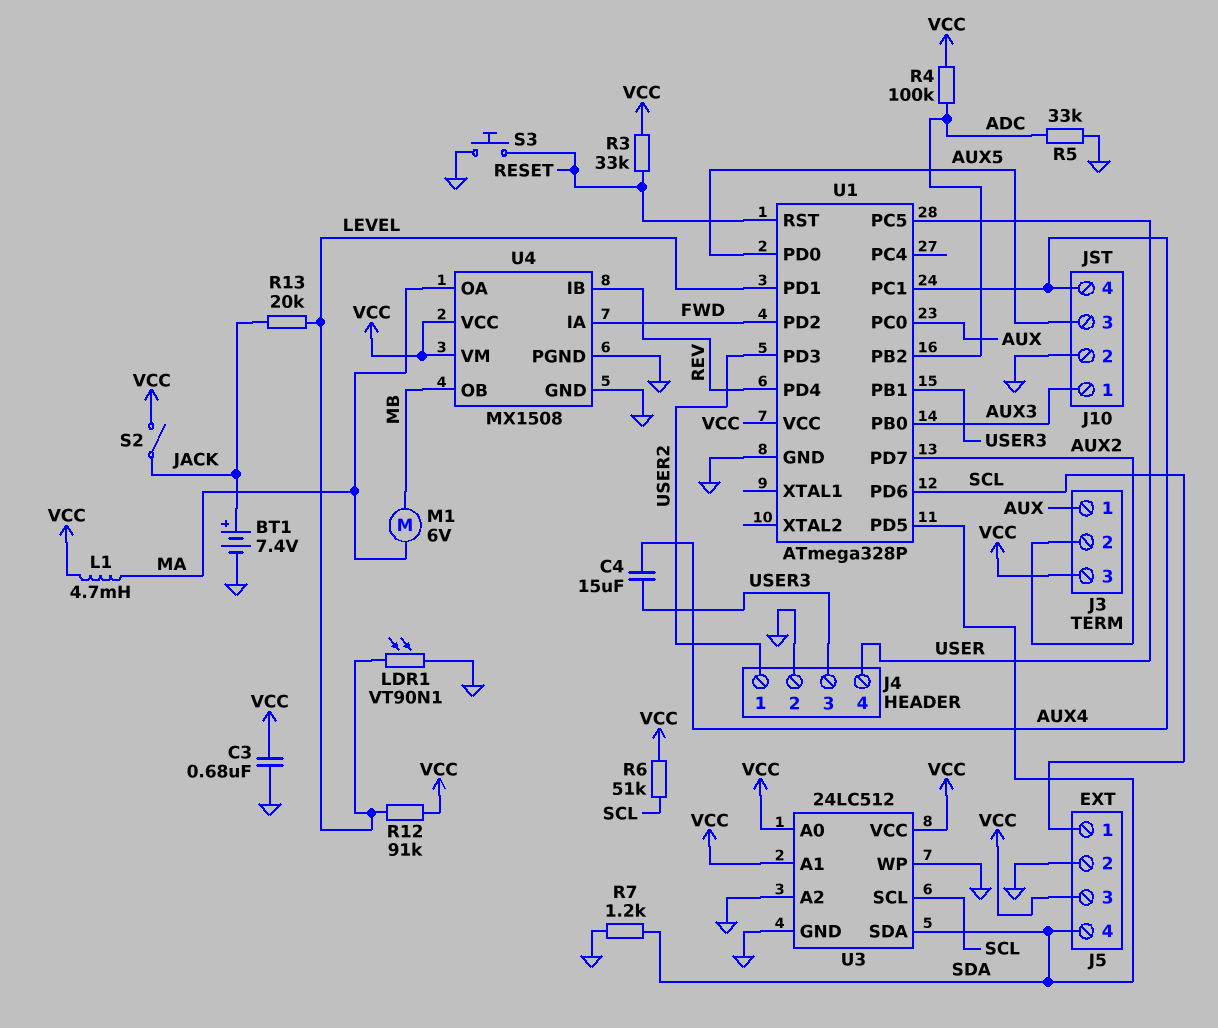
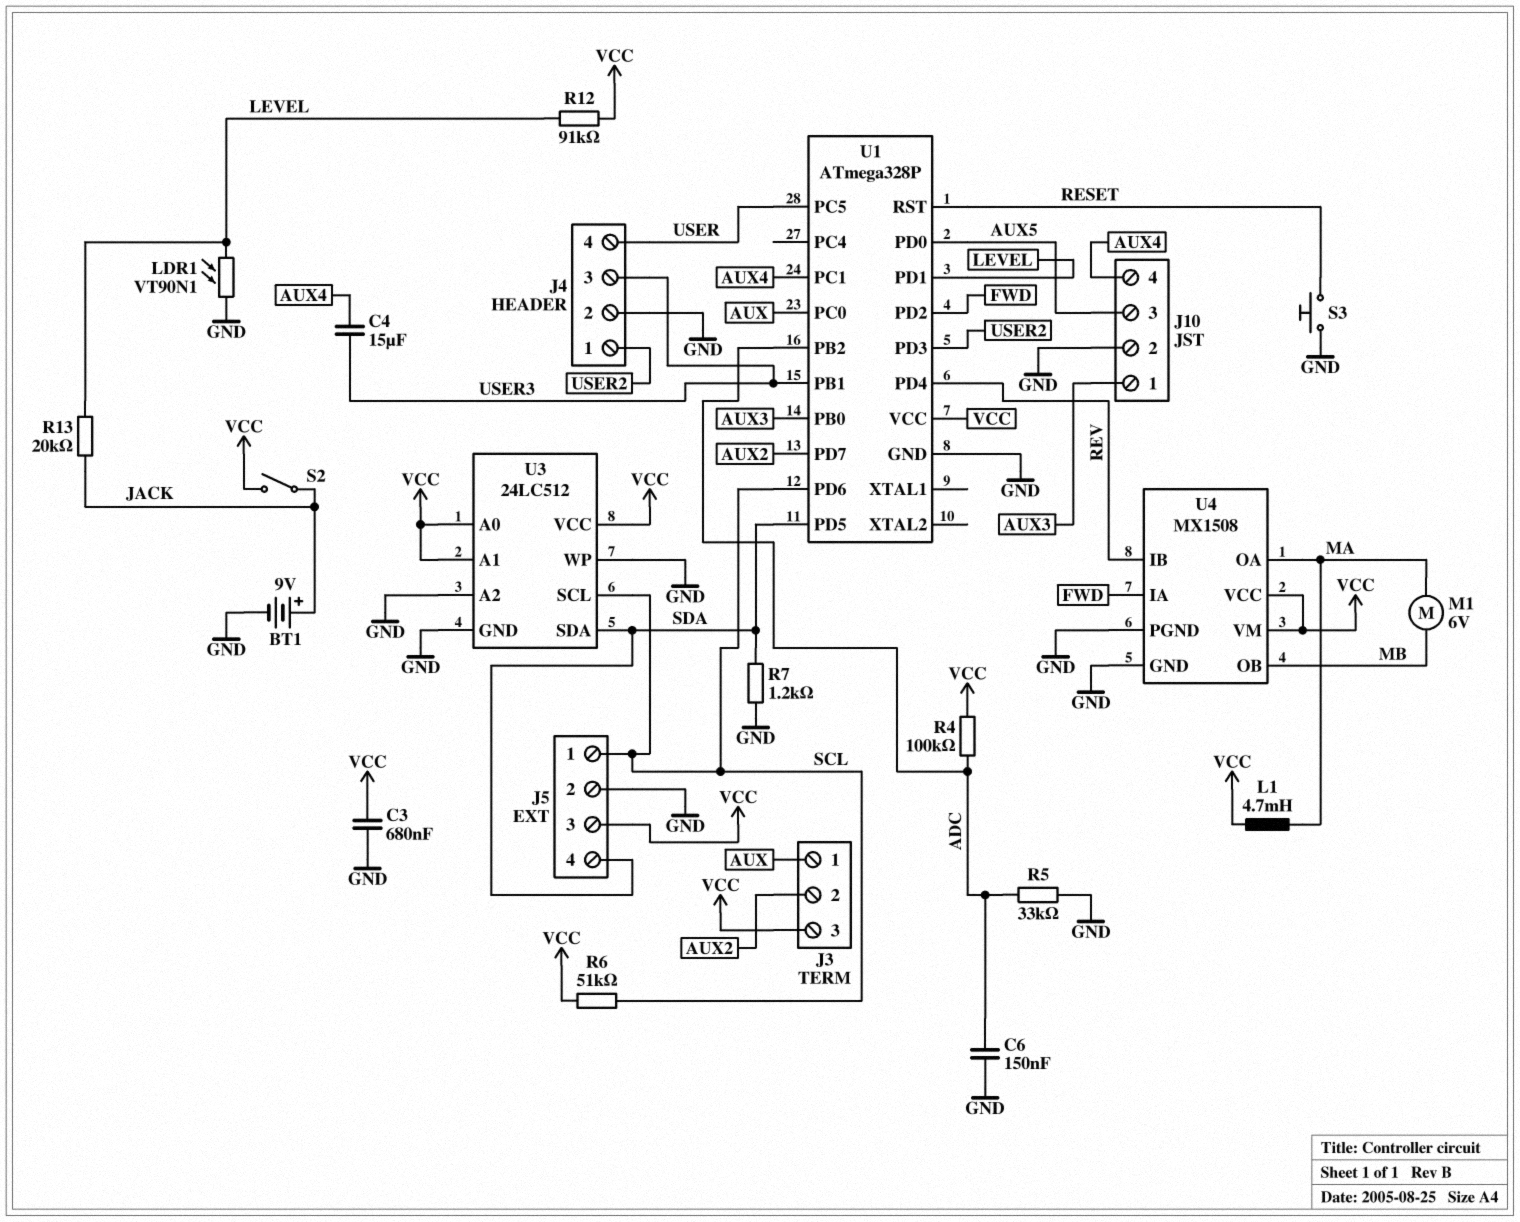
BT1: 7.4V (plus JACK, minus GND) -> 9V (plus JACK, minus GND)
C6: none -> 150nF (ADC, GND)
R3: 33k (RESET, VCC) -> none

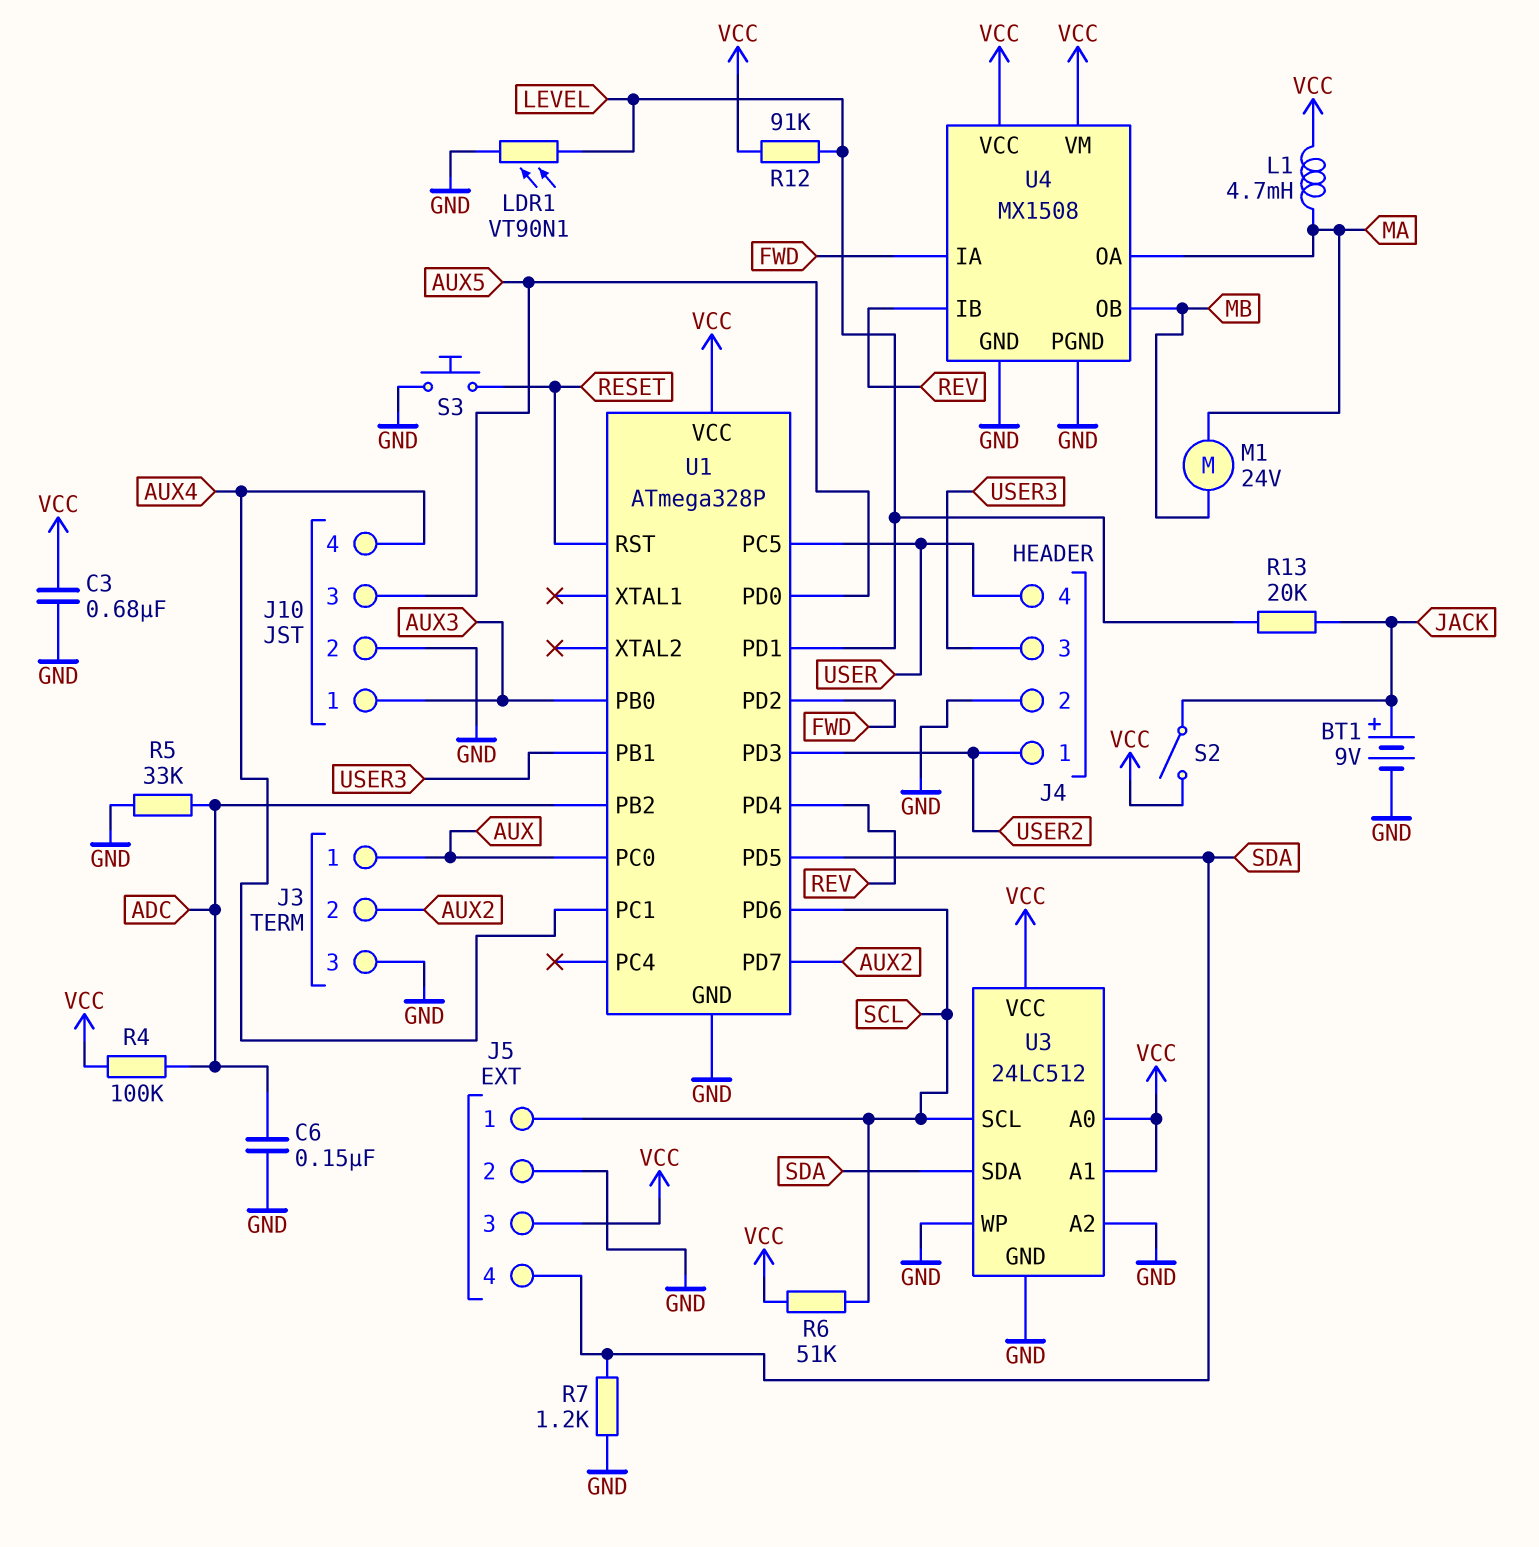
C4: 15uF (AUX4, USER3) -> none
J3 pin 3: VCC -> GND
M1: motor 6V (MA, MB) -> motor 24V (MA, MB)

